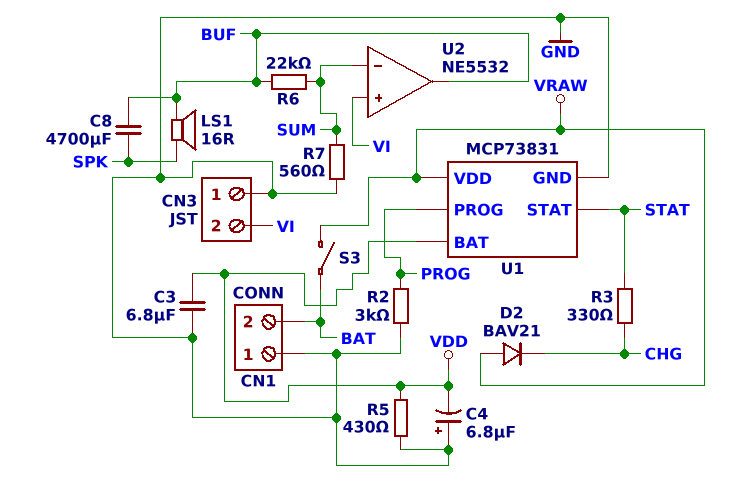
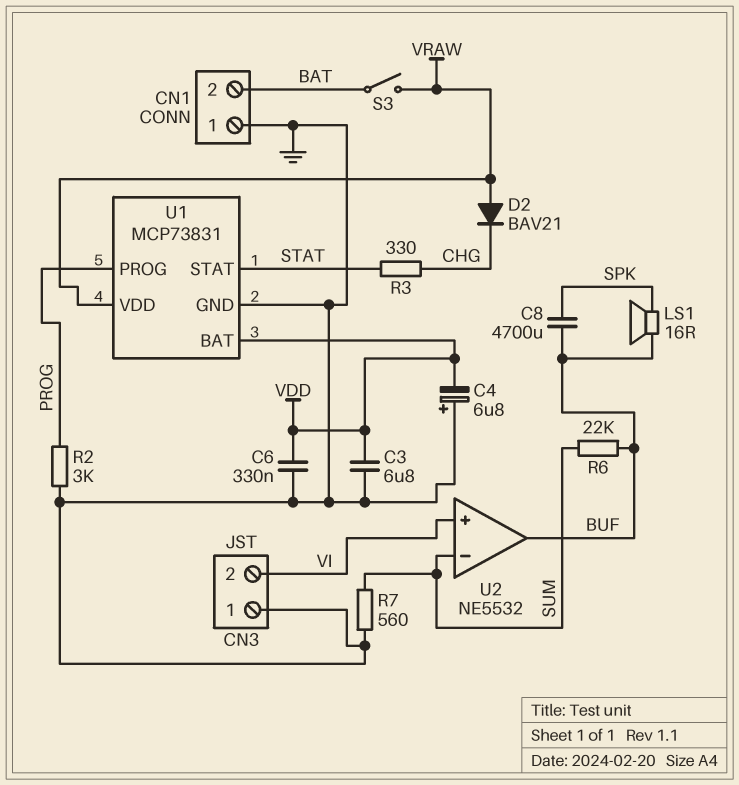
C6: none -> 330nF (GND, VDD)
R5: 430 (GND, VDD) -> none

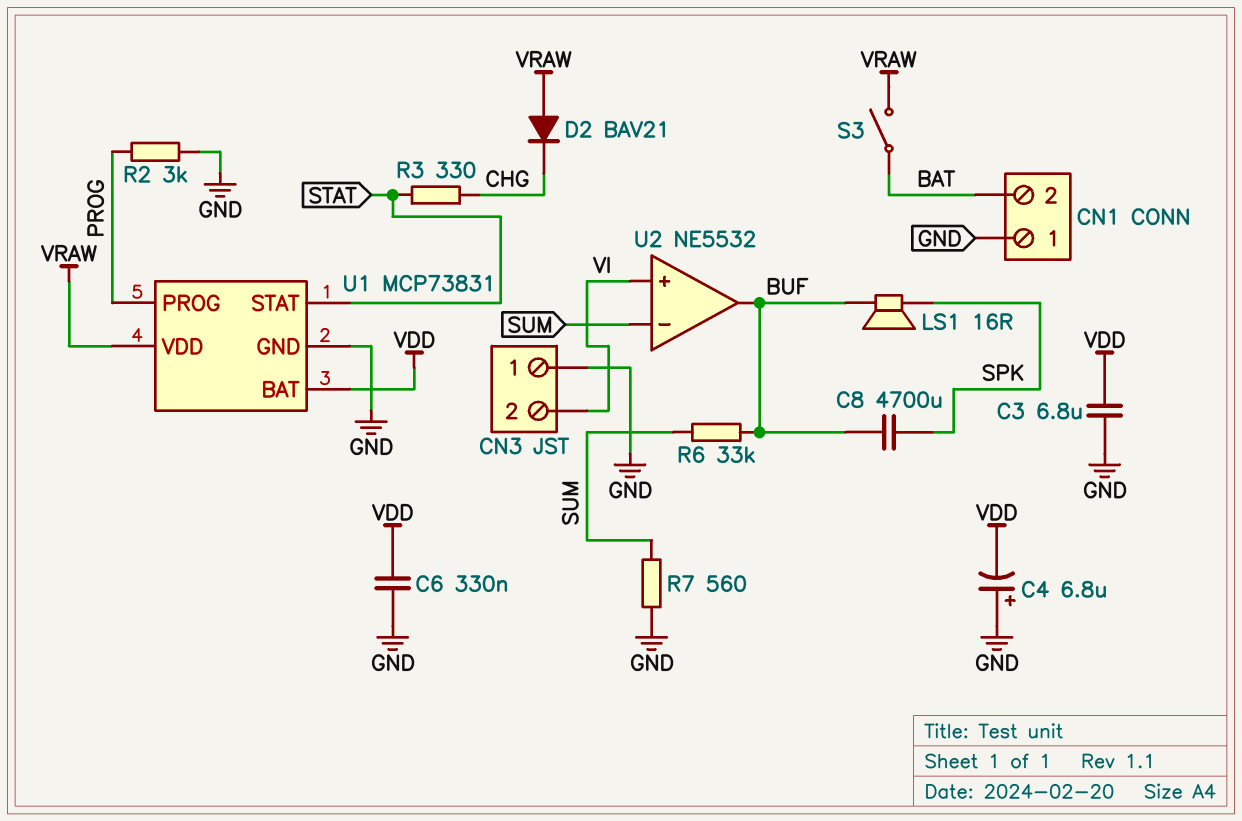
R6: 22k (BUF, SUM) -> 33k (BUF, SUM)

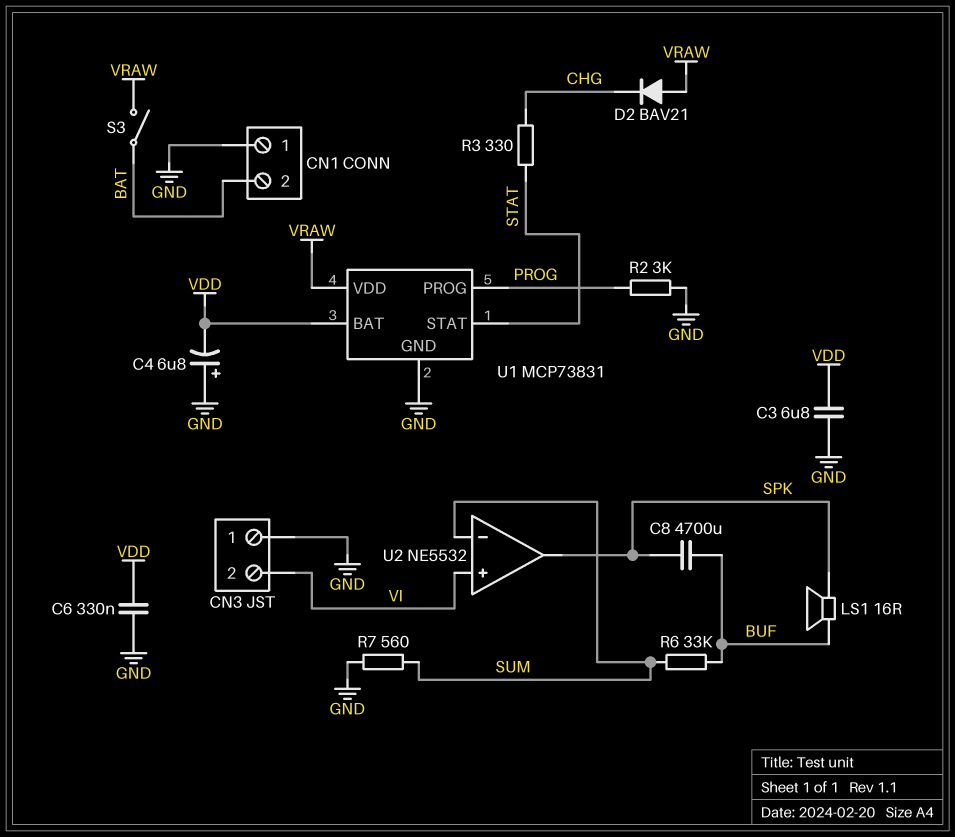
U2 pin out: BUF -> SPK

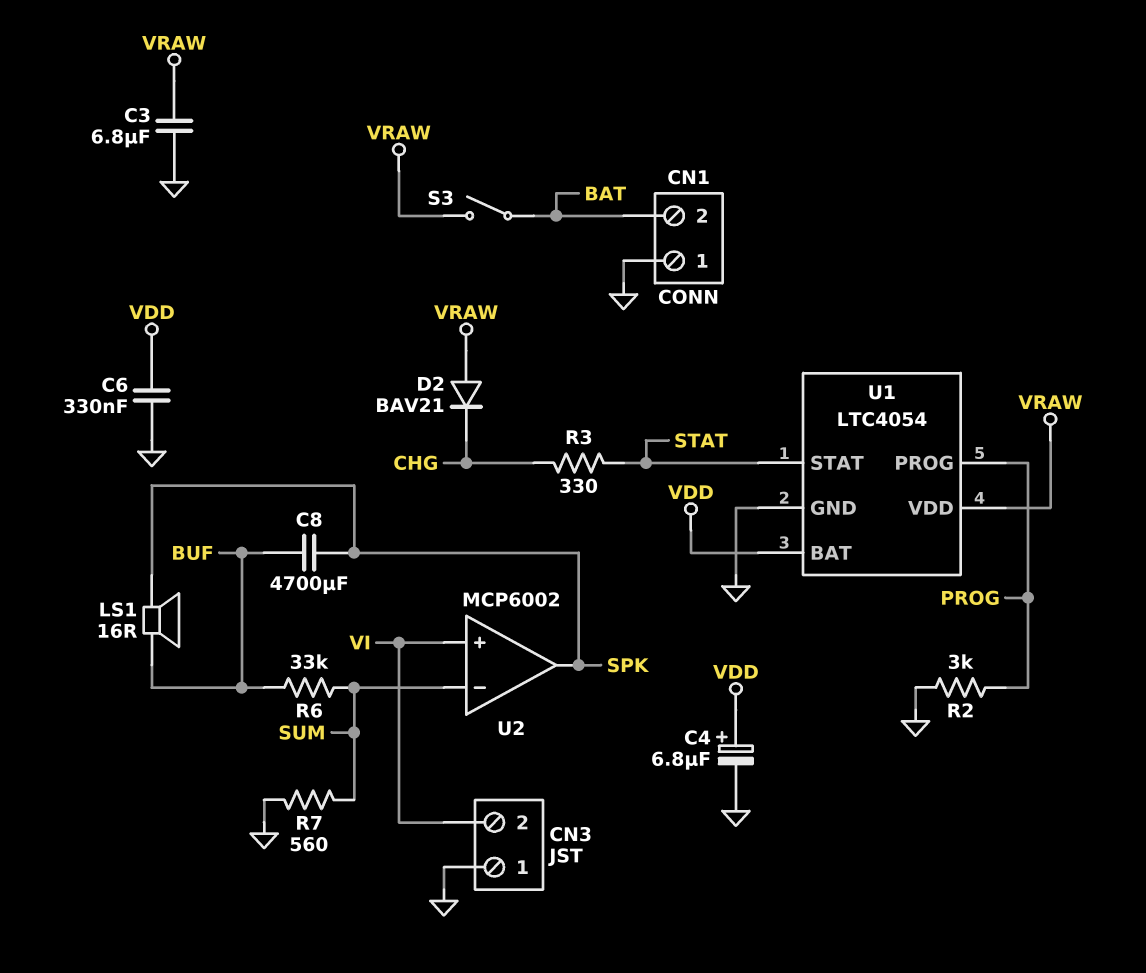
C3: 6.8uF (GND, VDD) -> 6.8uF (GND, VRAW)
C4: 6.8uF (plus GND, minus VDD) -> 6.8uF (plus VDD, minus GND)
U1: MCP73831 -> LTC4054
U2: NE5532 -> MCP6002

